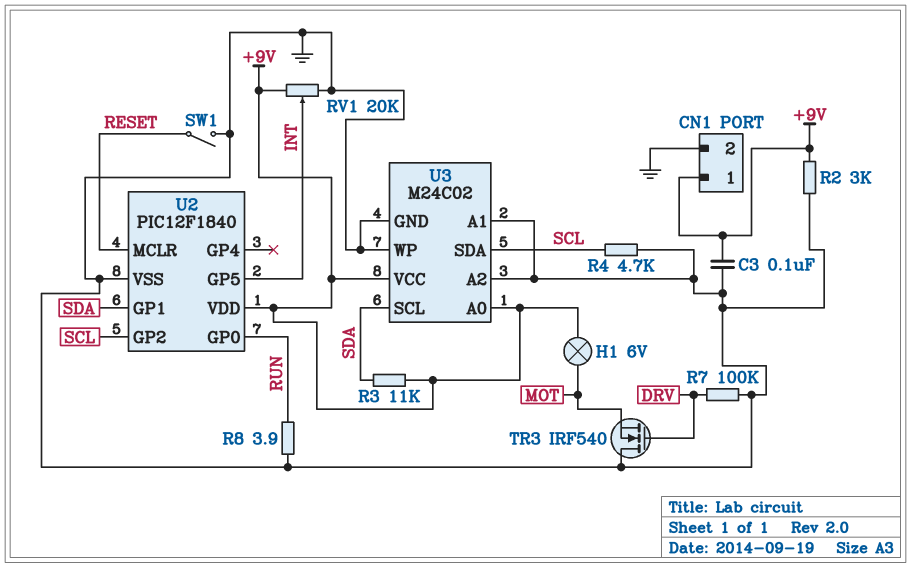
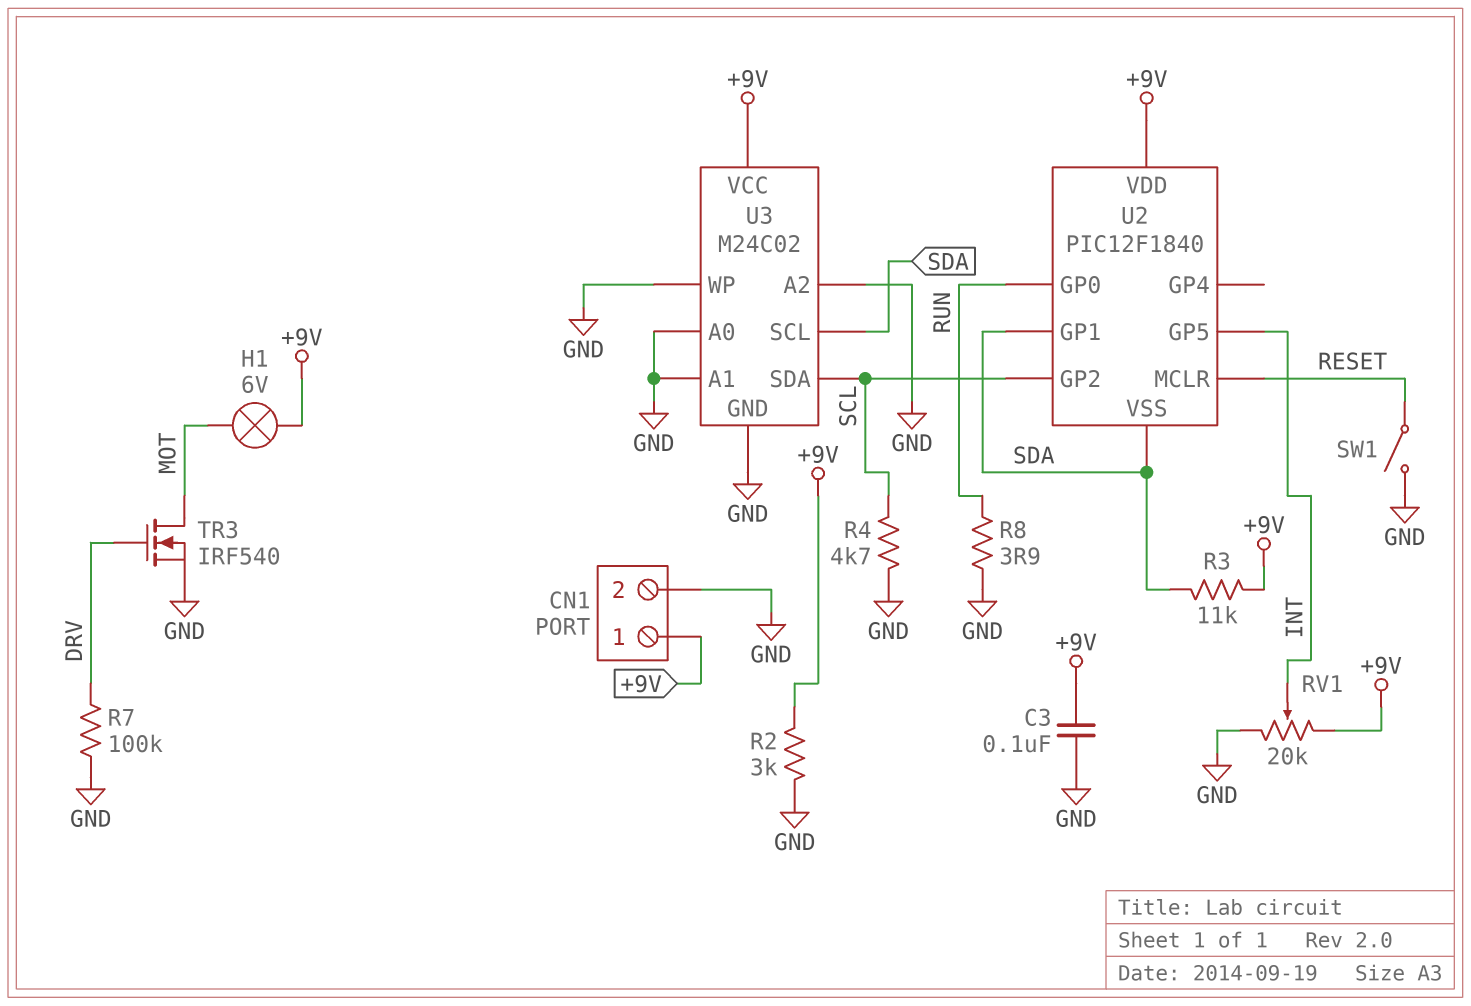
TR3: NMOS IRF540 (G DRV, D GND, S MOT) -> NMOS IRF540 (G DRV, D MOT, S GND)
U2 pin VSS: GND -> SDA
U3 pin A0: +9V -> GND

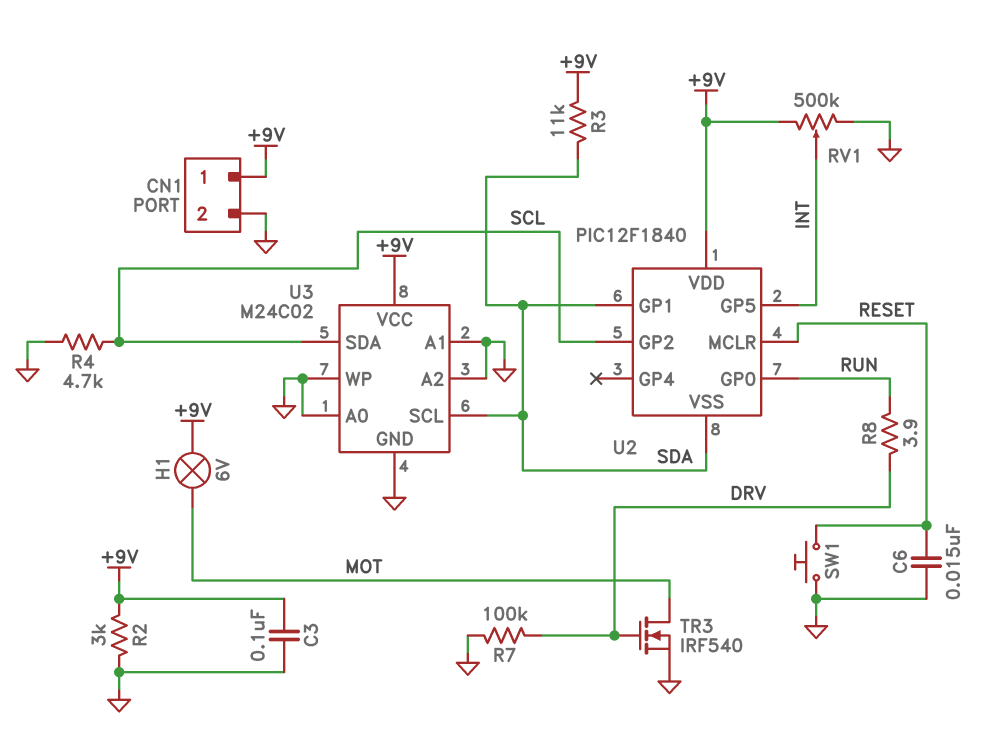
C6: none -> 15nF (GND, RESET)
R8: 3.9 (GND, RUN) -> 3.9 (DRV, RUN)
RV1: 20k (+9V, GND, wiper INT) -> 500k (+9V, GND, wiper INT)
SW1: switch (GND, RESET) -> button (GND, RESET)

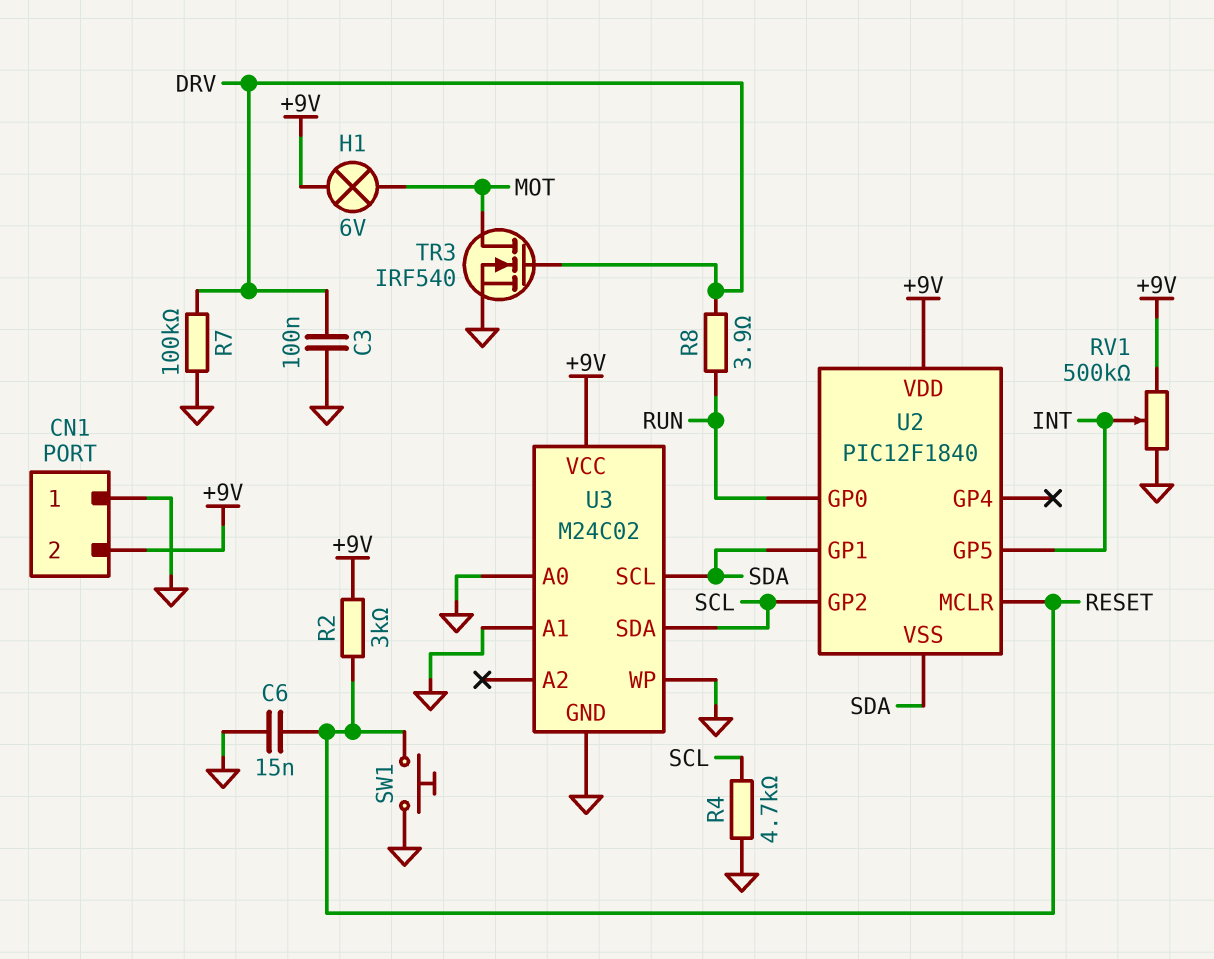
C3: 100nF (+9V, GND) -> 100nF (DRV, GND)
CN1 pin 1: +9V -> GND
CN1 pin 2: GND -> +9V
R2: 3k (+9V, GND) -> 3k (+9V, RESET)
R3: 11k (+9V, SDA) -> none
U3 pin A2: GND -> none

